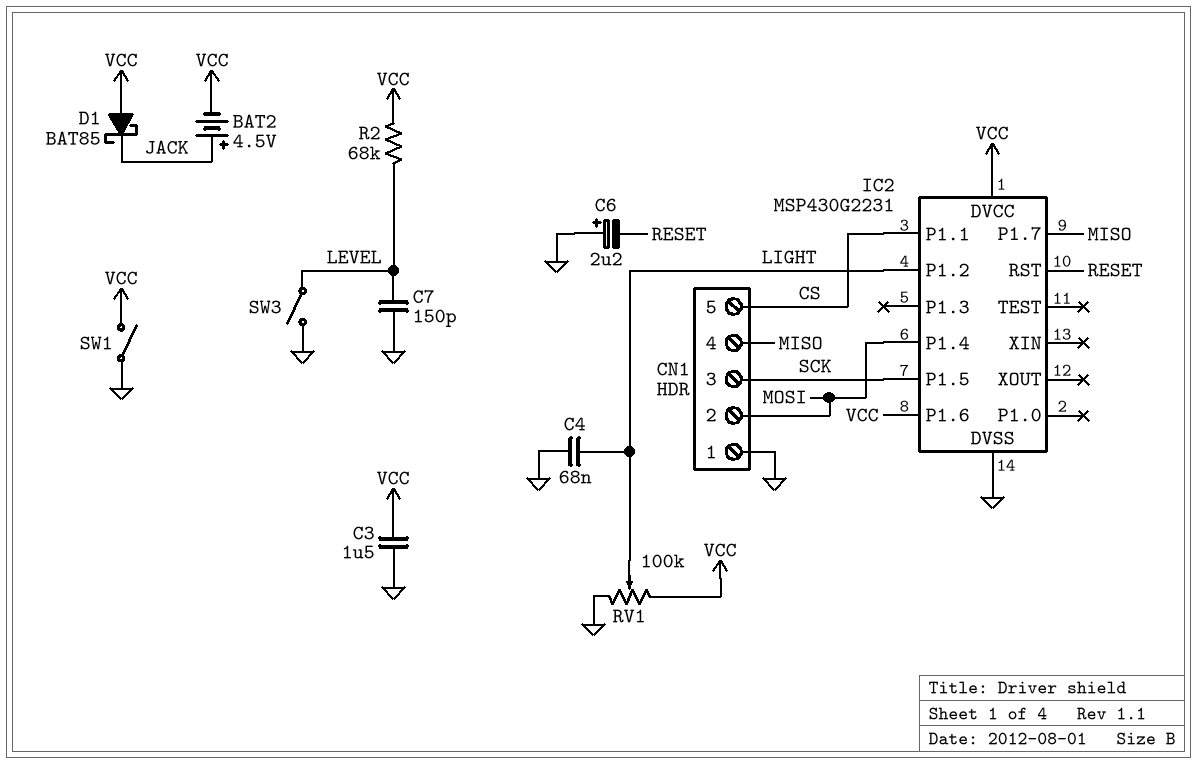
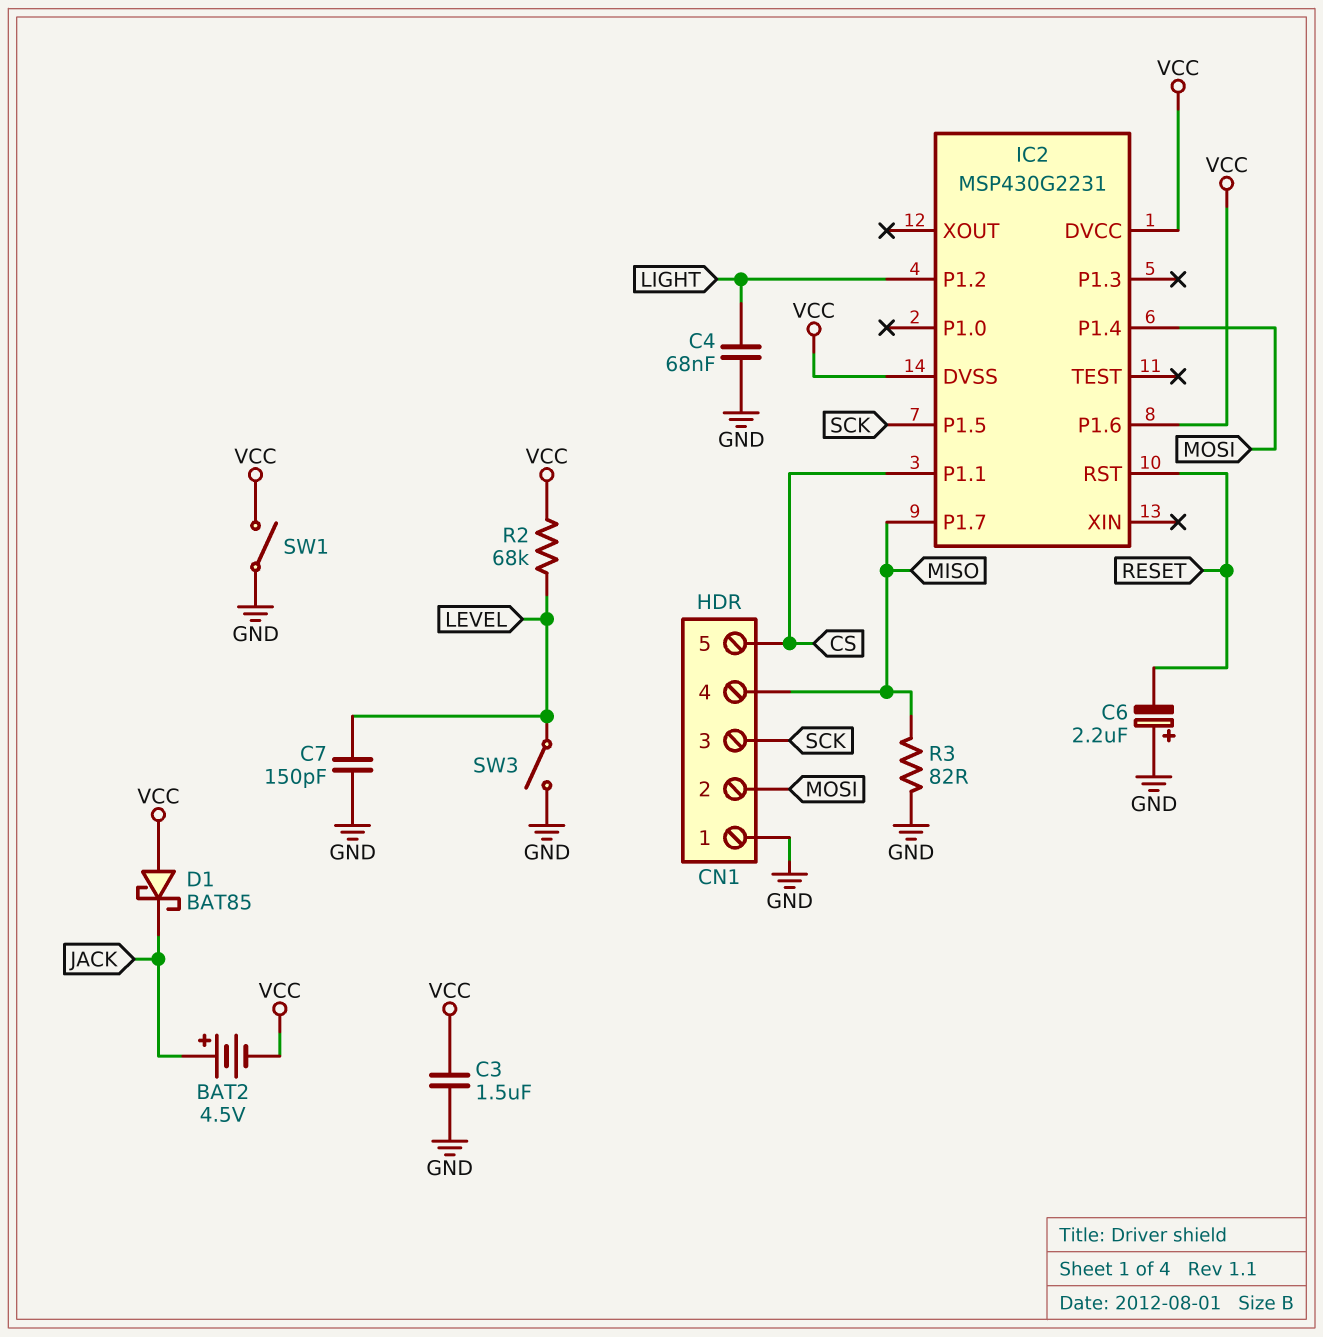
IC2 pin DVSS: GND -> VCC
R3: none -> 82 (GND, MISO)
RV1: 100k (GND, VCC, wiper LIGHT) -> none

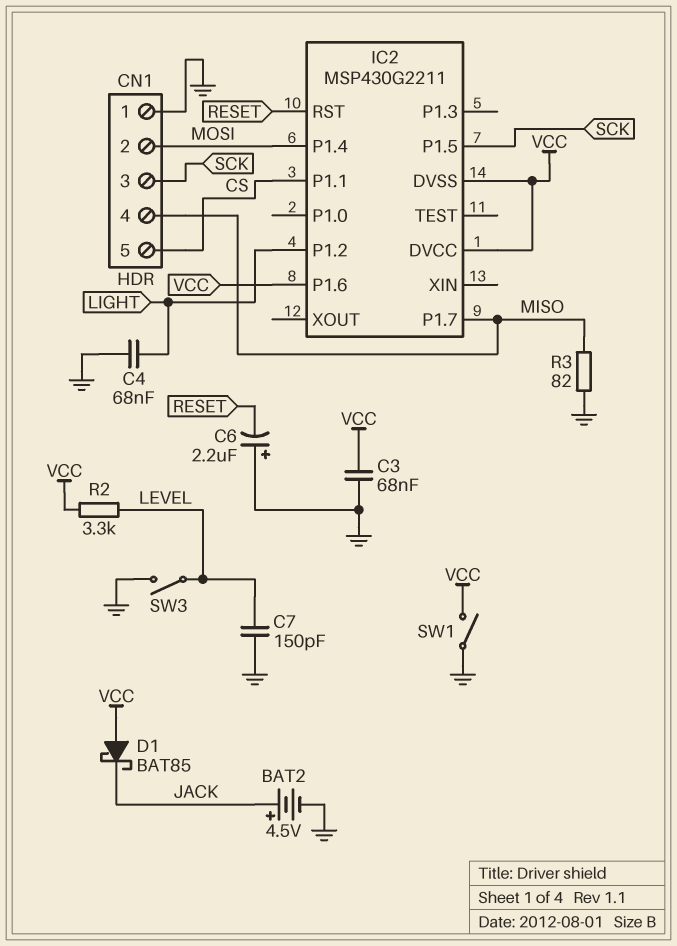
BAT2: 4.5V (plus JACK, minus VCC) -> 4.5V (plus JACK, minus GND)
C3: 1.5uF (GND, VCC) -> 68nF (GND, VCC)
IC2: MSP430G2231 -> MSP430G2211
R2: 68k (LEVEL, VCC) -> 3.3k (LEVEL, VCC)

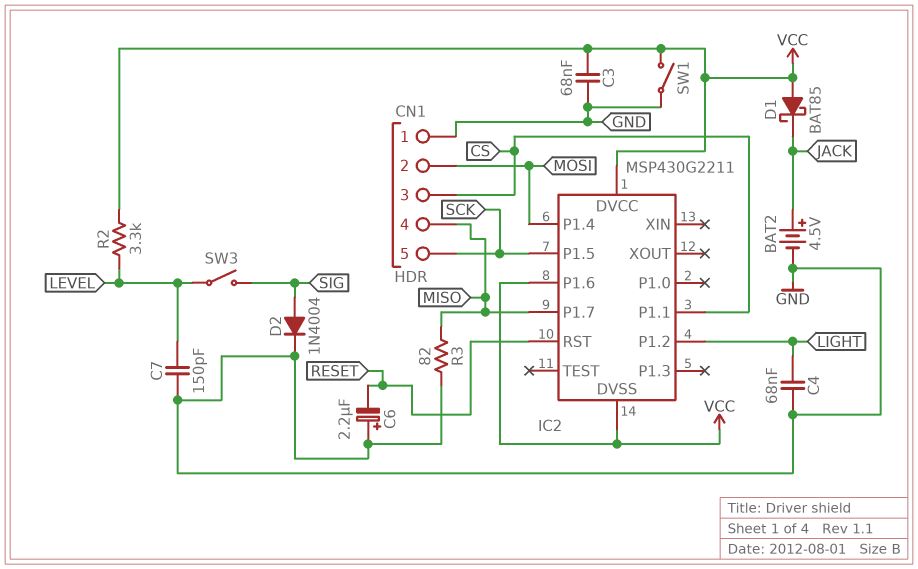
CN1 pin 3: SCK -> CS
CN1 pin 5: CS -> SCK
D2: none -> diode 1N4004 (A SIG, K GND)
SW3: switch (GND, LEVEL) -> switch (LEVEL, SIG)

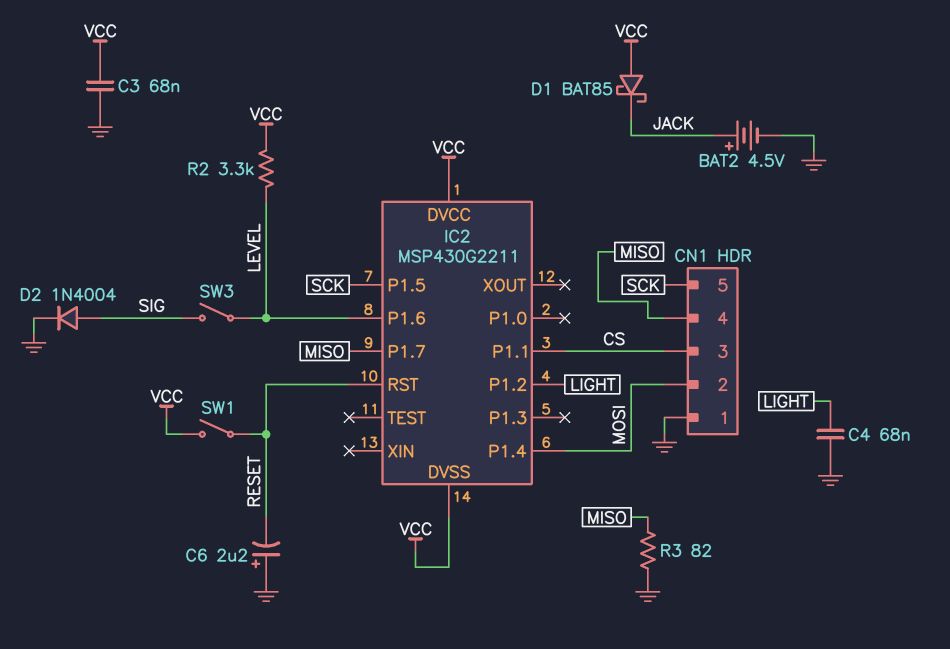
C7: 150pF (GND, LEVEL) -> none
IC2 pin P1.6: VCC -> LEVEL
SW1: switch (GND, VCC) -> switch (RESET, VCC)

